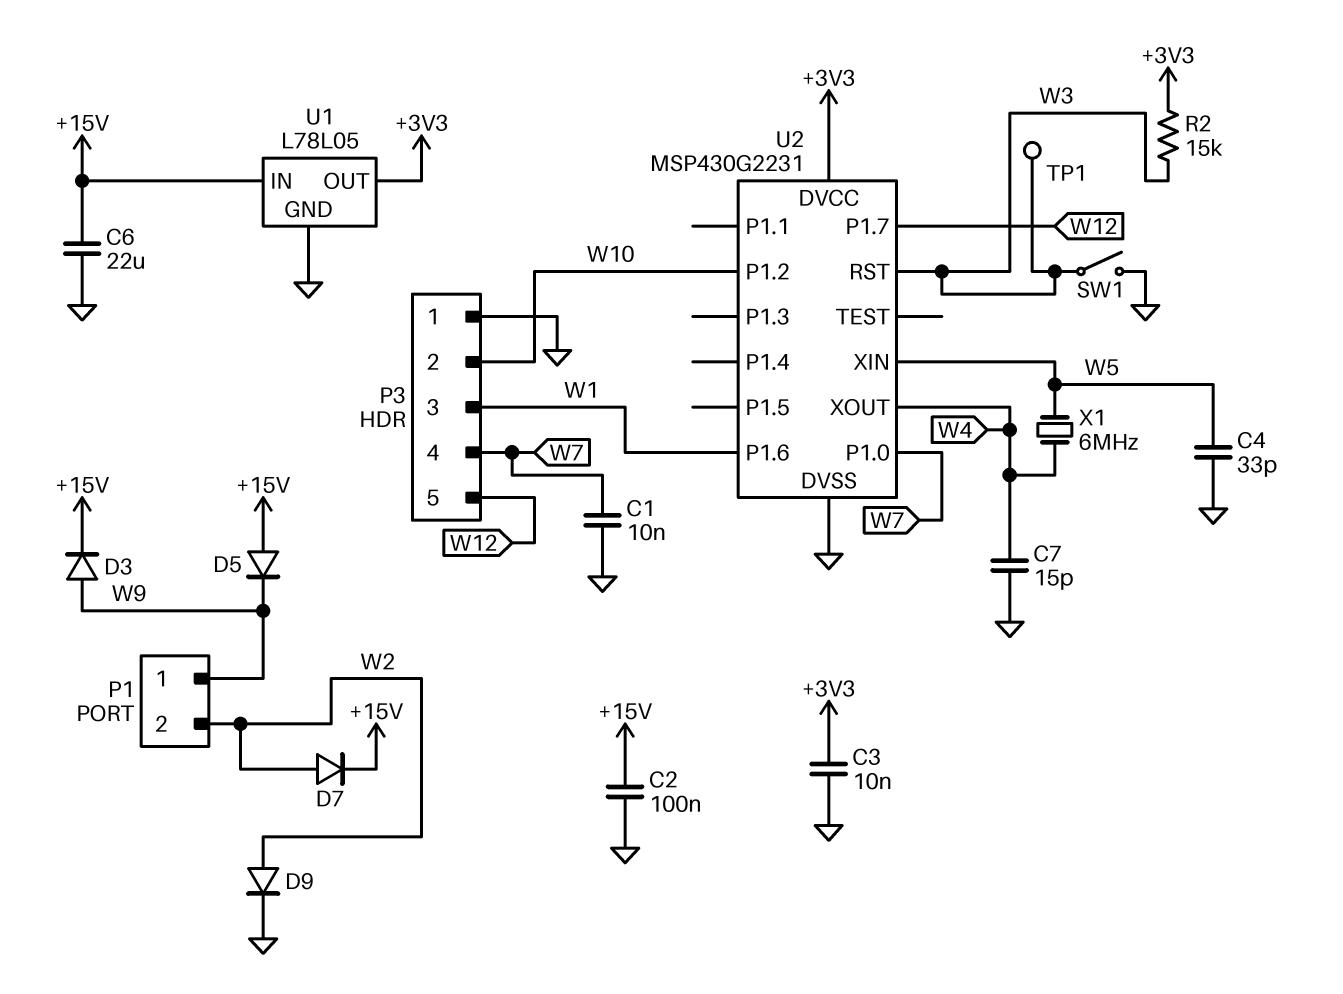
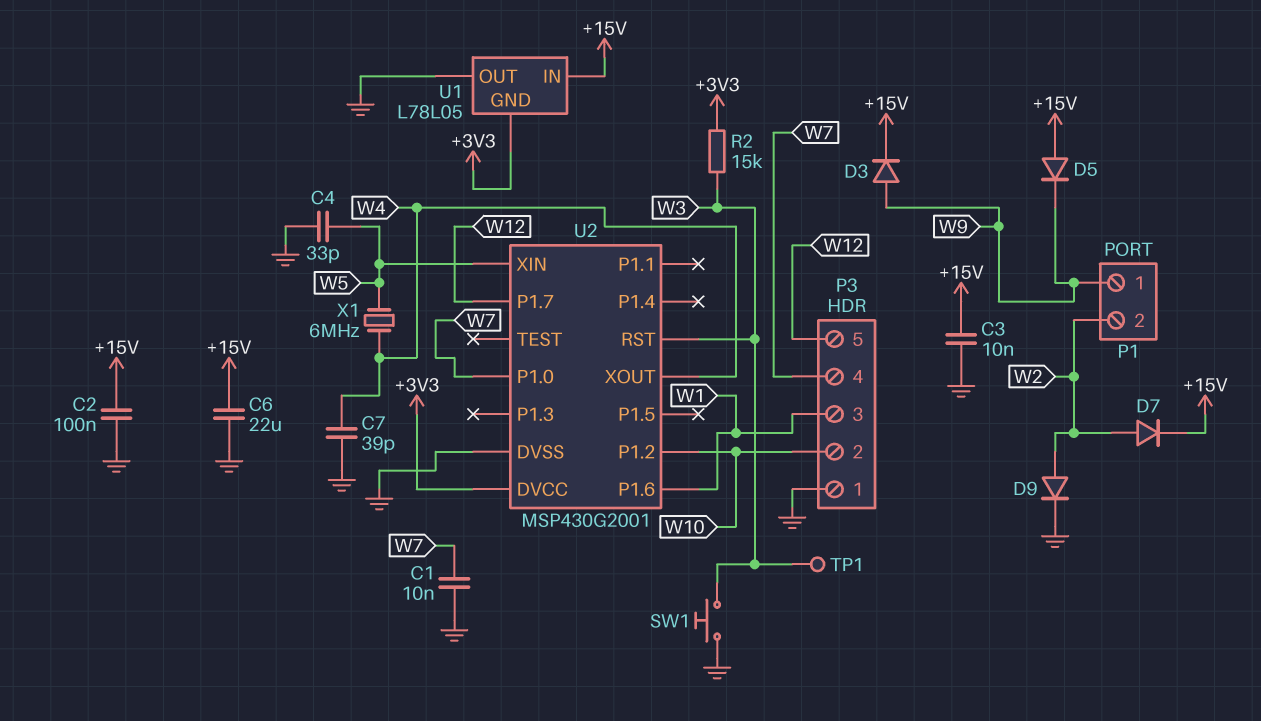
C3: 10nF (+3V3, GND) -> 10nF (+15V, GND)
C7: 15pF (GND, W4) -> 39pF (GND, W4)
SW1: switch (GND, W3) -> button (GND, W3)
U1 pin GND: GND -> +3V3
U1 pin OUT: +3V3 -> GND
U2: MSP430G2231 -> MSP430G2001

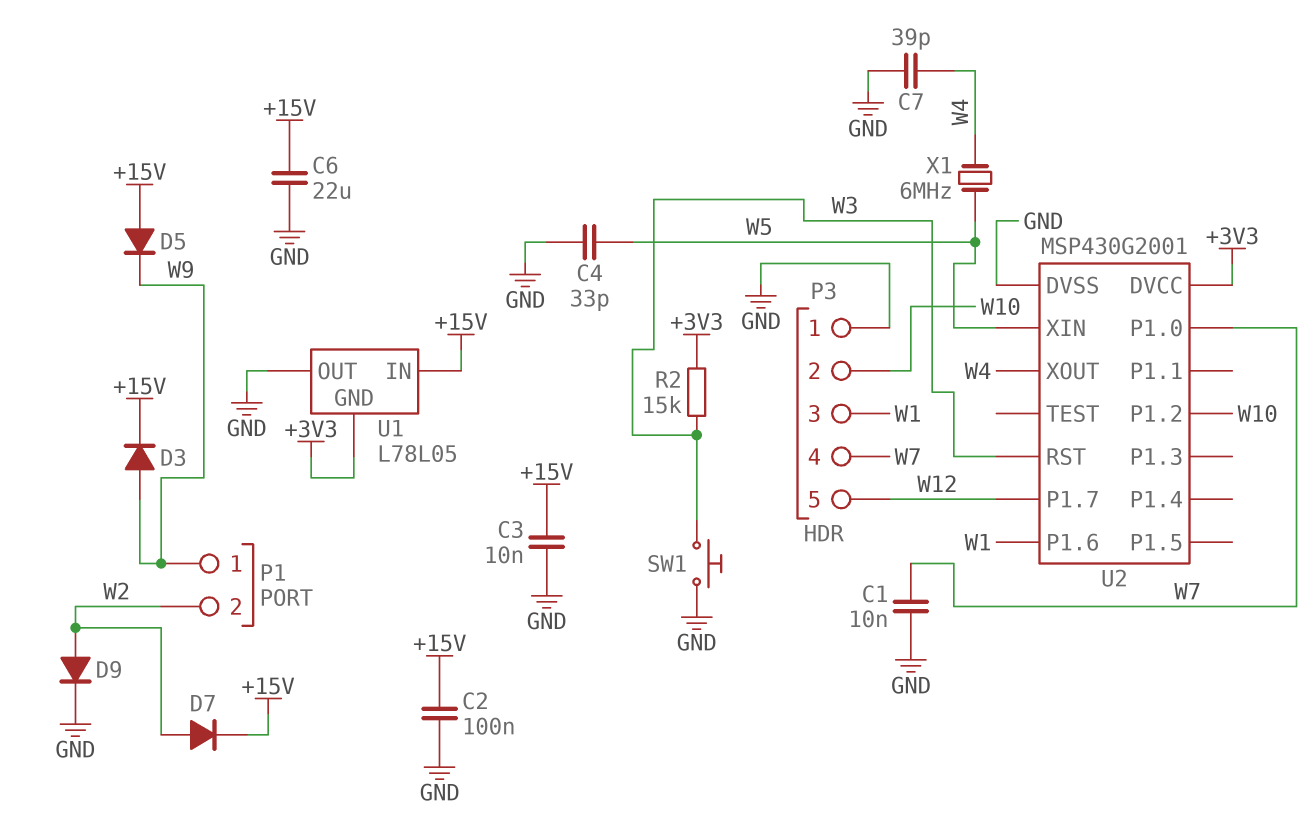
TP1: test point (W3) -> none

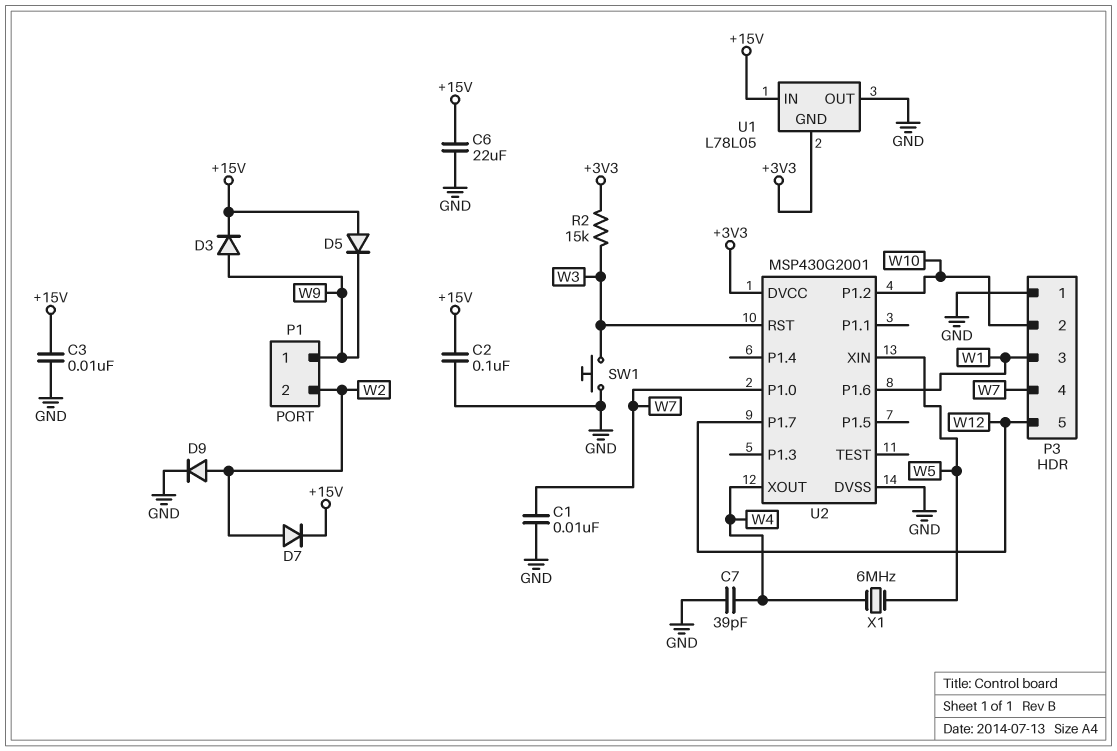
C4: 33pF (GND, W5) -> none

